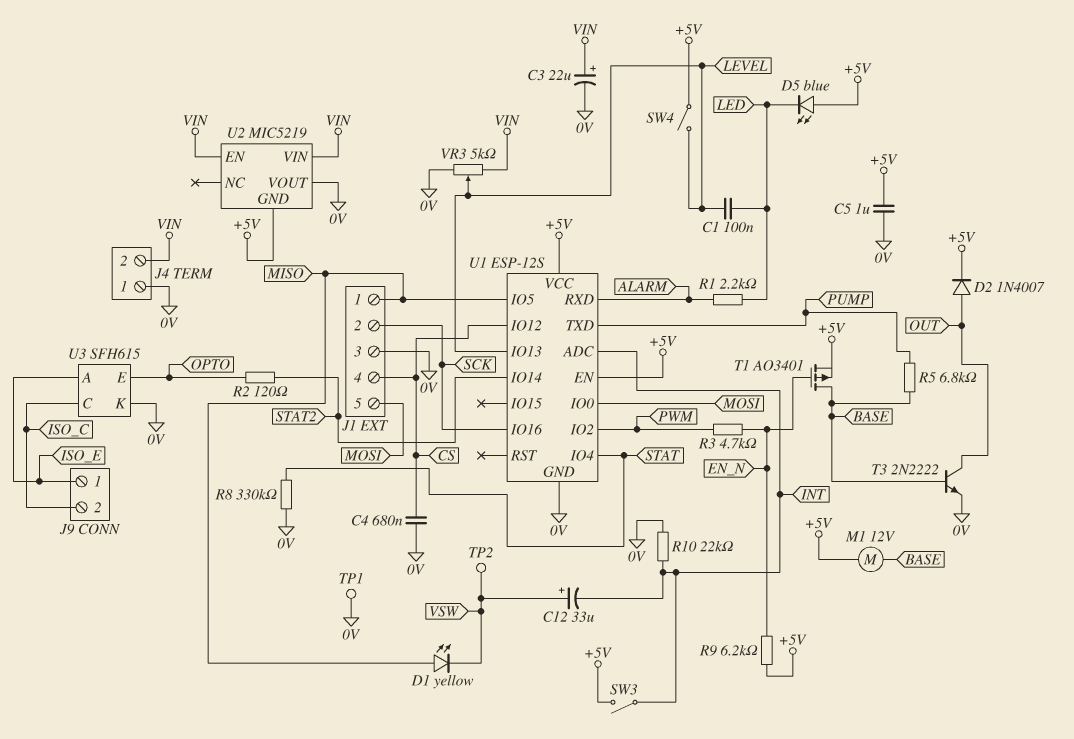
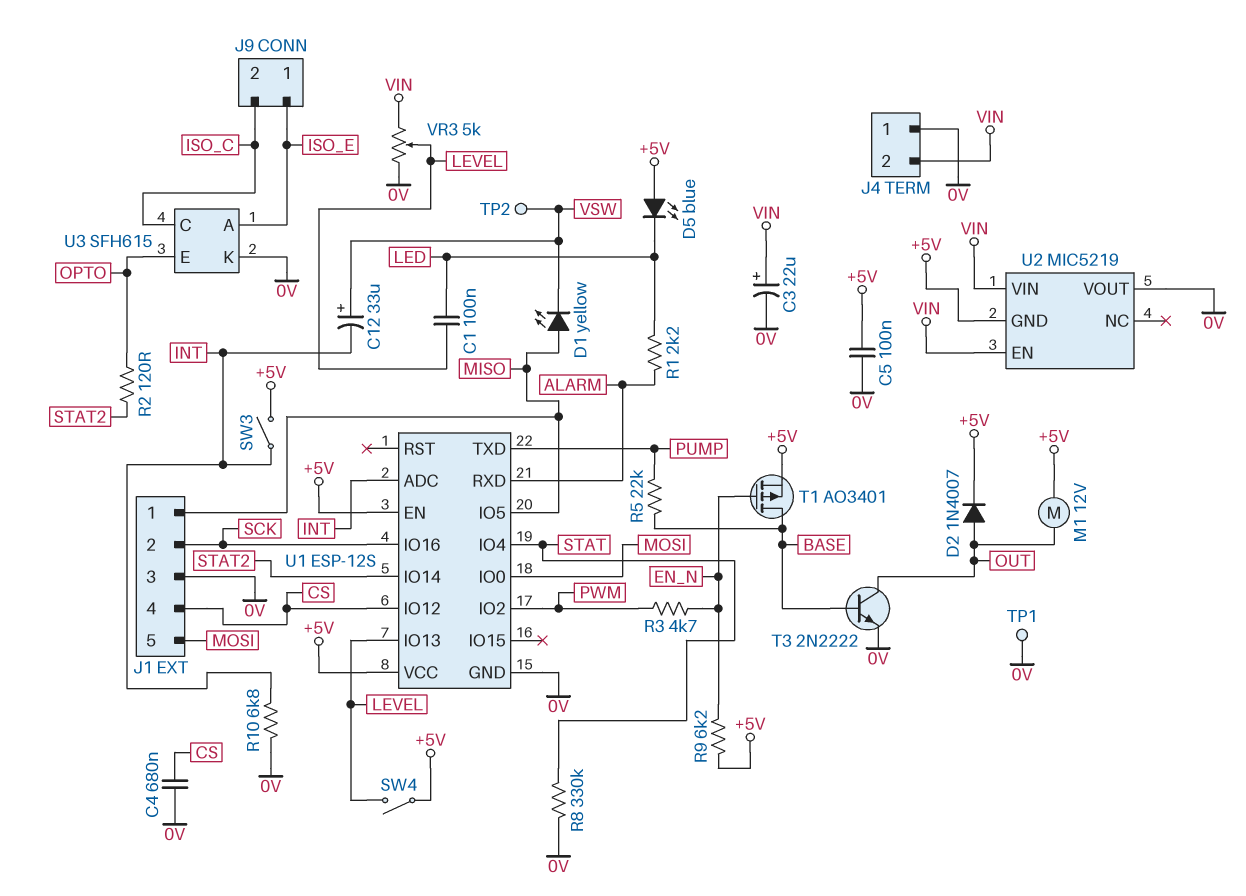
C5: 1uF (+5V, 0V) -> 100nF (+5V, 0V)
M1: motor 12V (+5V, BASE) -> motor 12V (+5V, OUT)
R5: 6.8k (BASE, PUMP) -> 22k (BASE, PUMP)
R10: 22k (0V, INT) -> 6.8k (0V, INT)

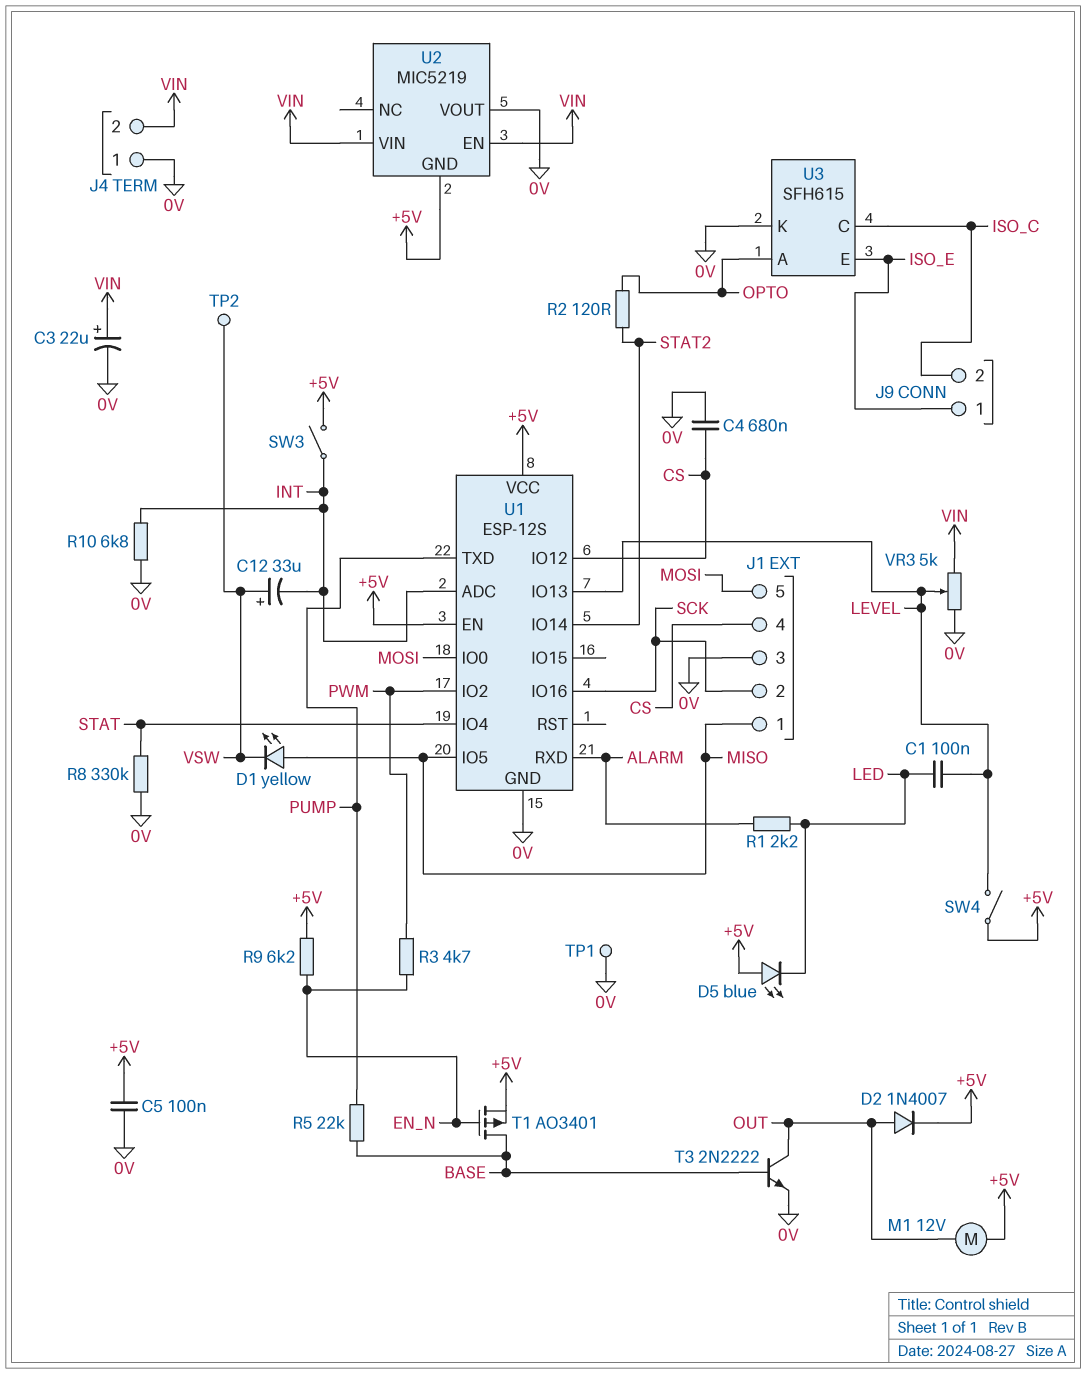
U3 pin A: ISO_E -> OPTO
U3 pin E: OPTO -> ISO_E

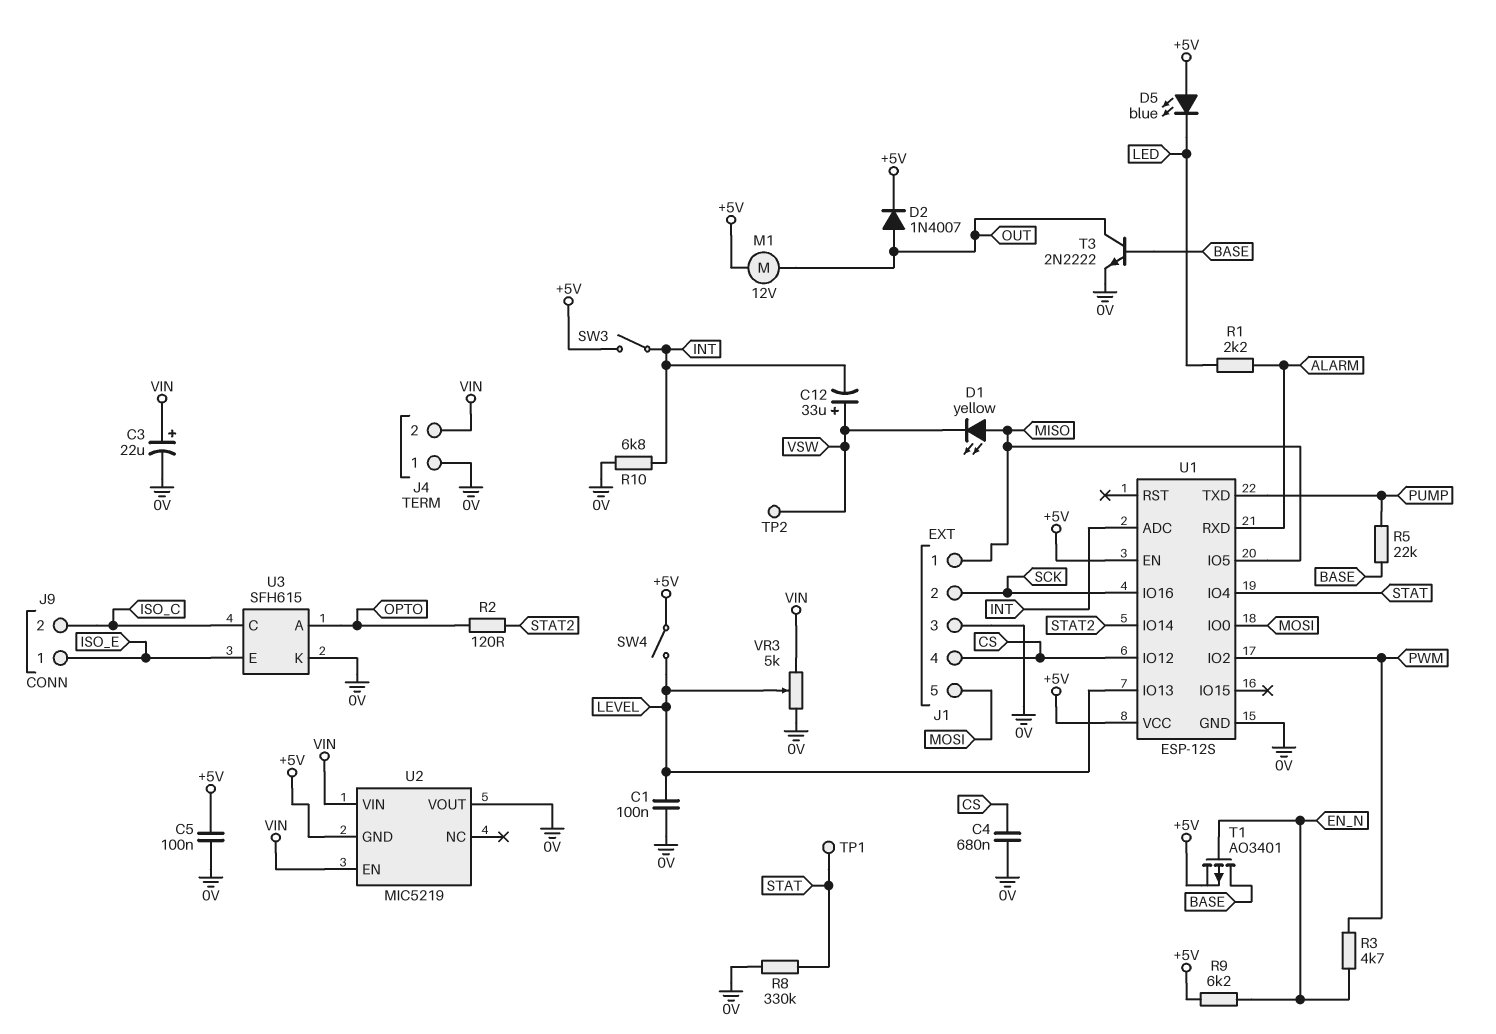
C1: 100nF (LED, LEVEL) -> 100nF (0V, LEVEL)
TP1: test point (0V) -> test point (STAT)

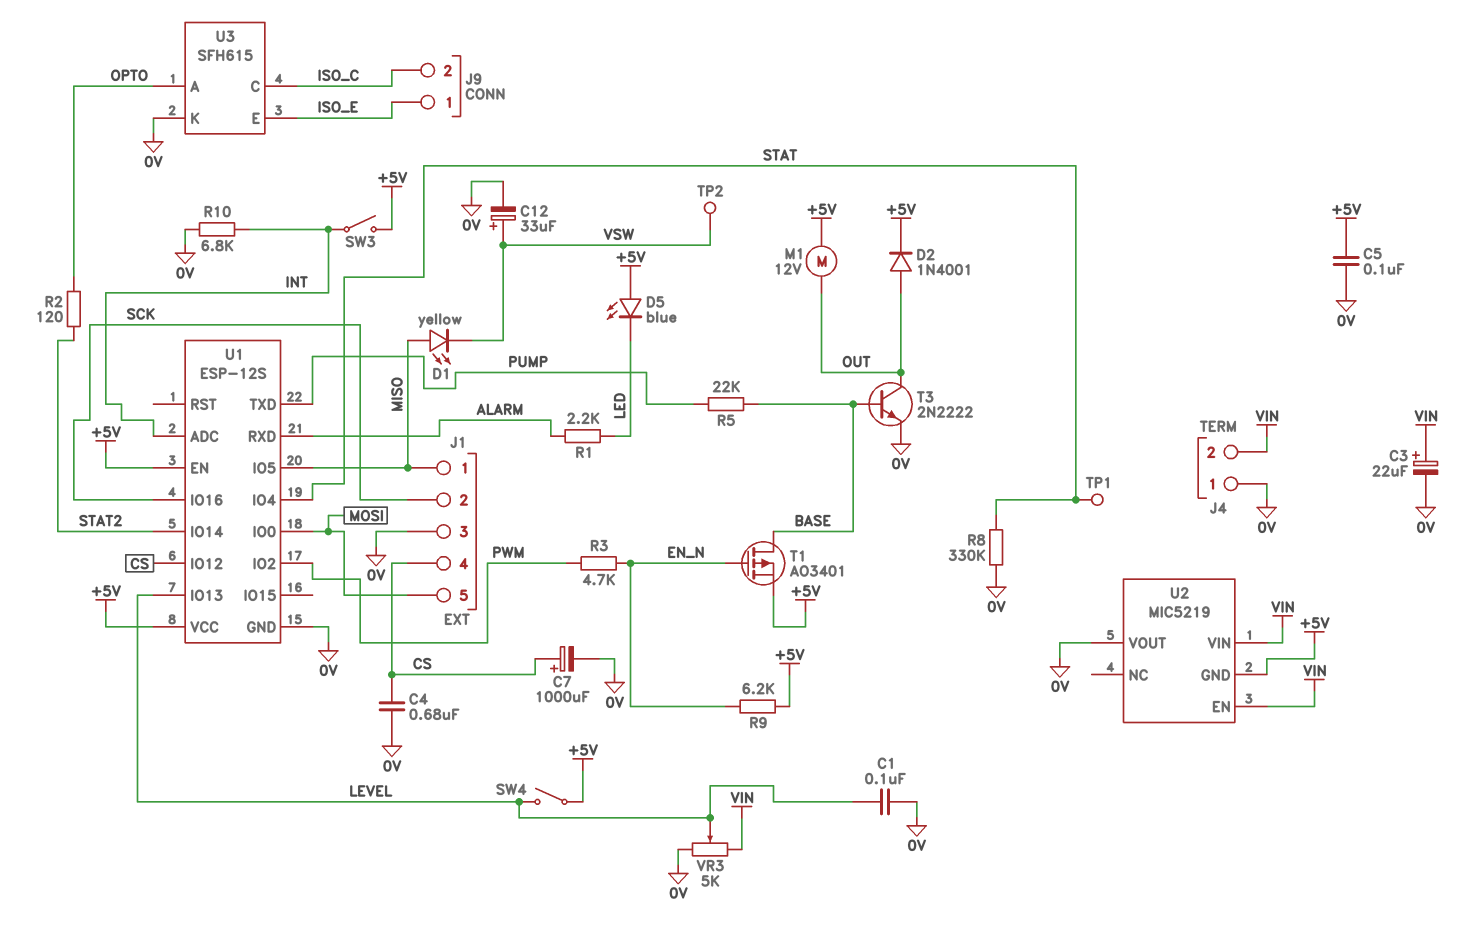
C7: none -> 1000uF (plus CS, minus 0V)
C12: 33uF (plus VSW, minus INT) -> 33uF (plus VSW, minus 0V)
D2: diode 1N4007 (A OUT, K +5V) -> diode 1N4001 (A OUT, K +5V)

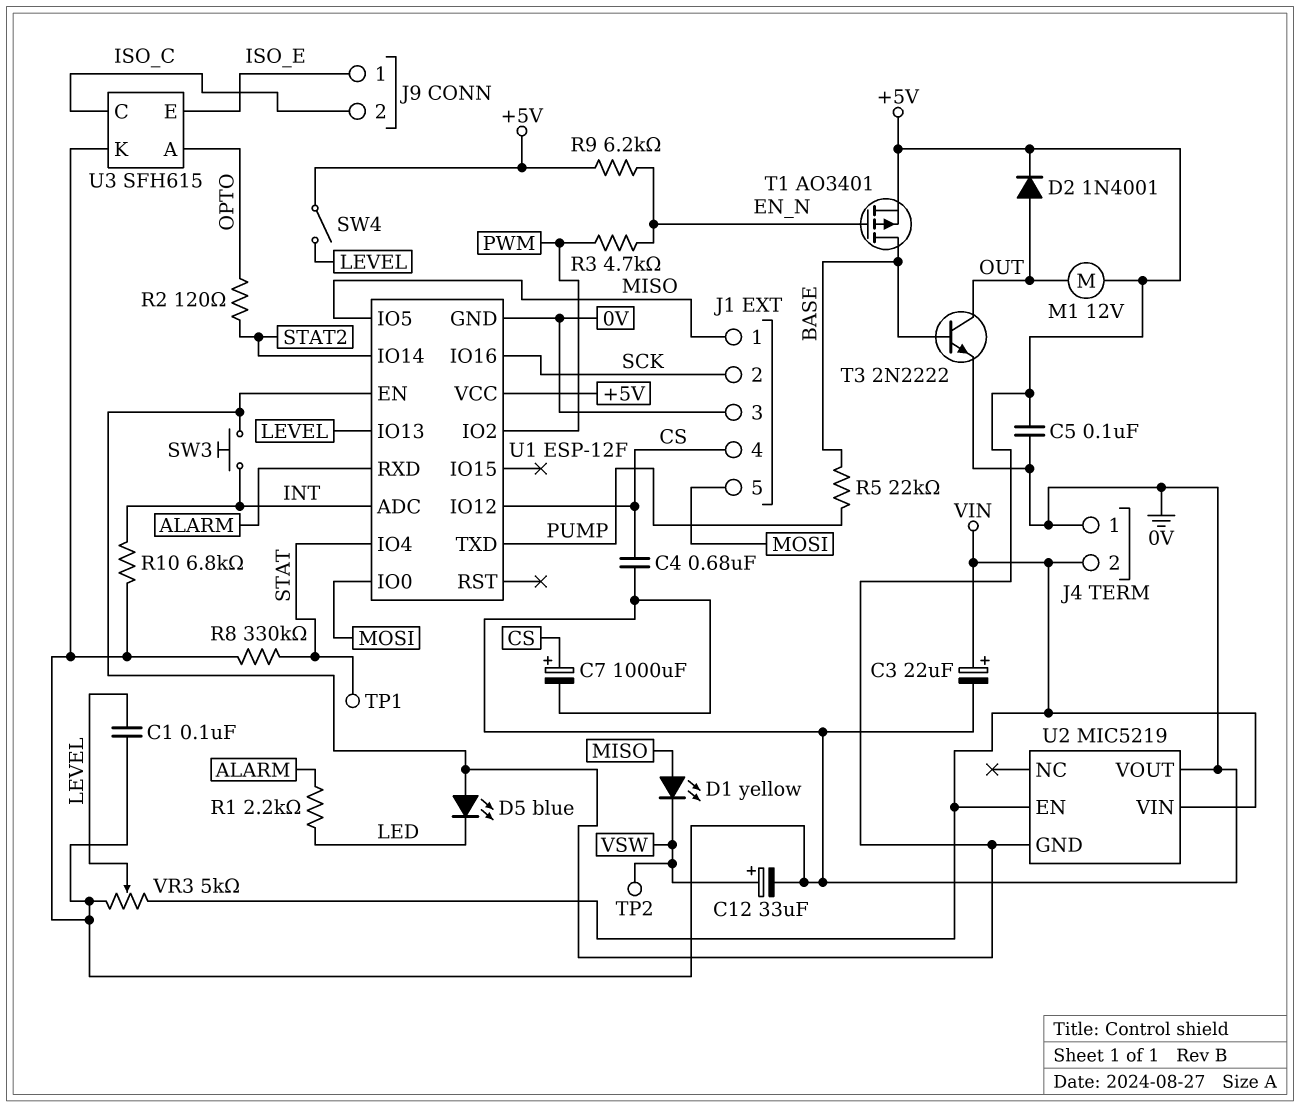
SW3: switch (+5V, INT) -> button (+5V, INT)
U1: ESP-12S -> ESP-12F

